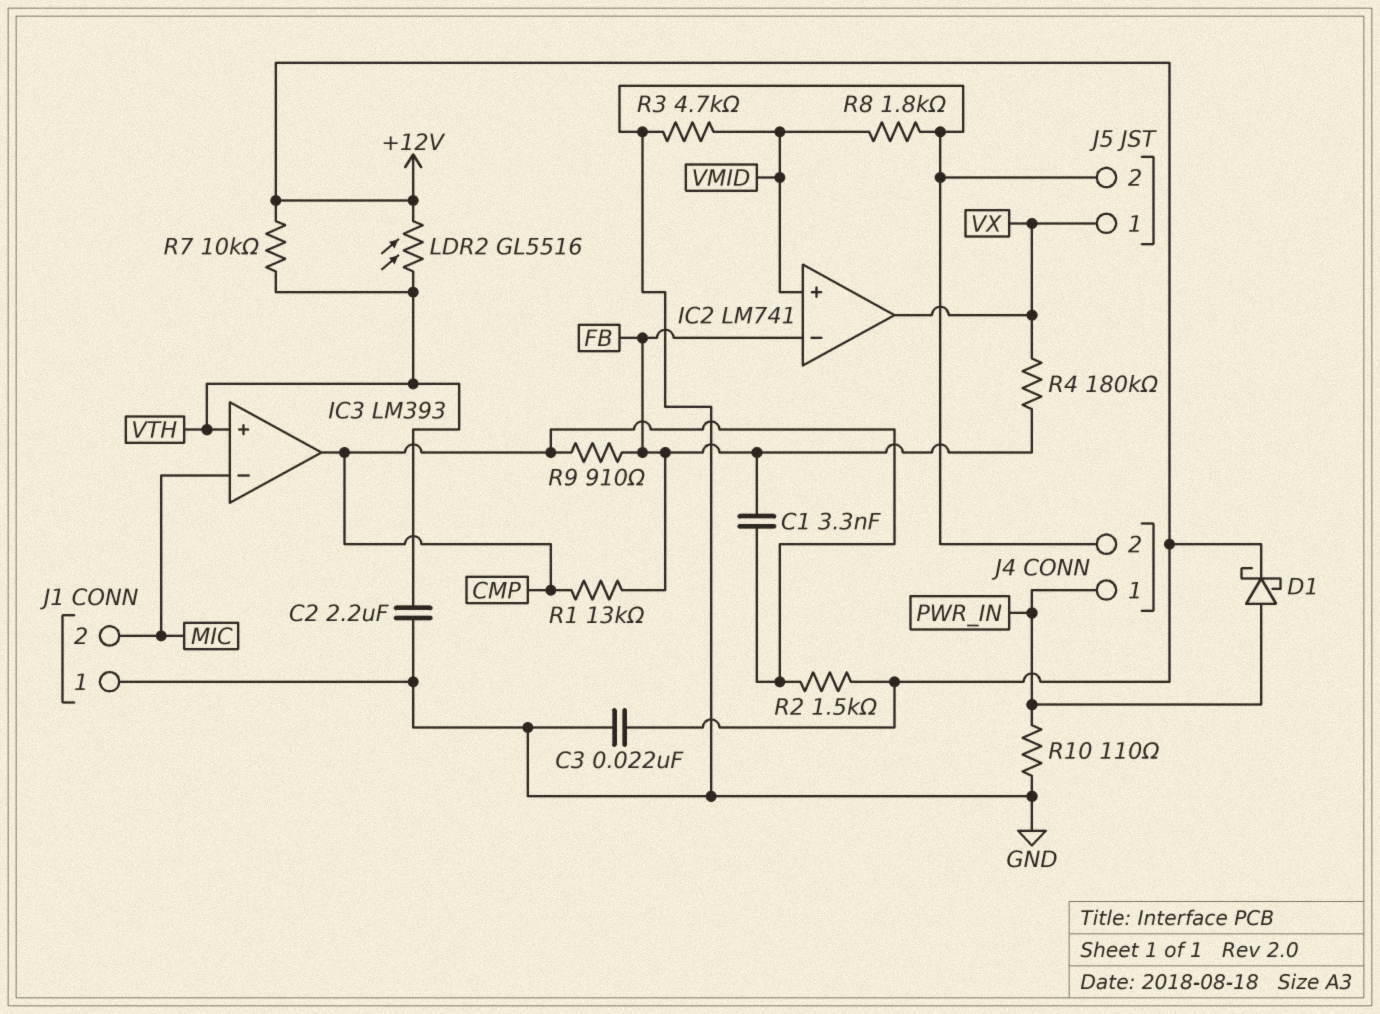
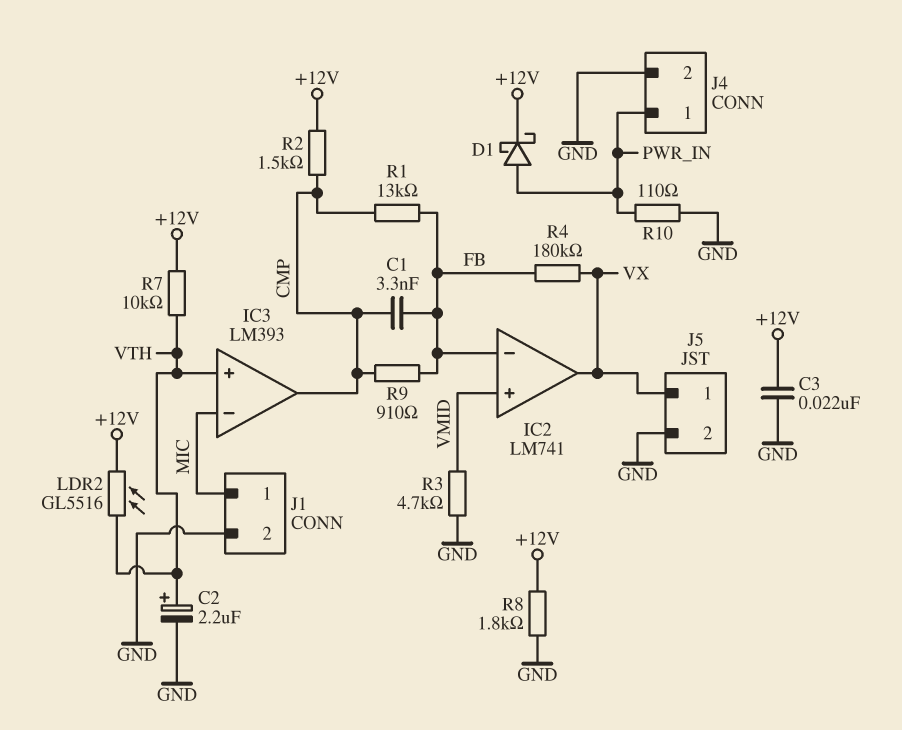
C2: 2.2uF (GND, VTH) -> 2.2uF (plus VTH, minus GND)
J1 pin 1: GND -> MIC
J1 pin 2: MIC -> GND
R8: 1.8k (GND, VMID) -> 1.8k (+12V, GND)

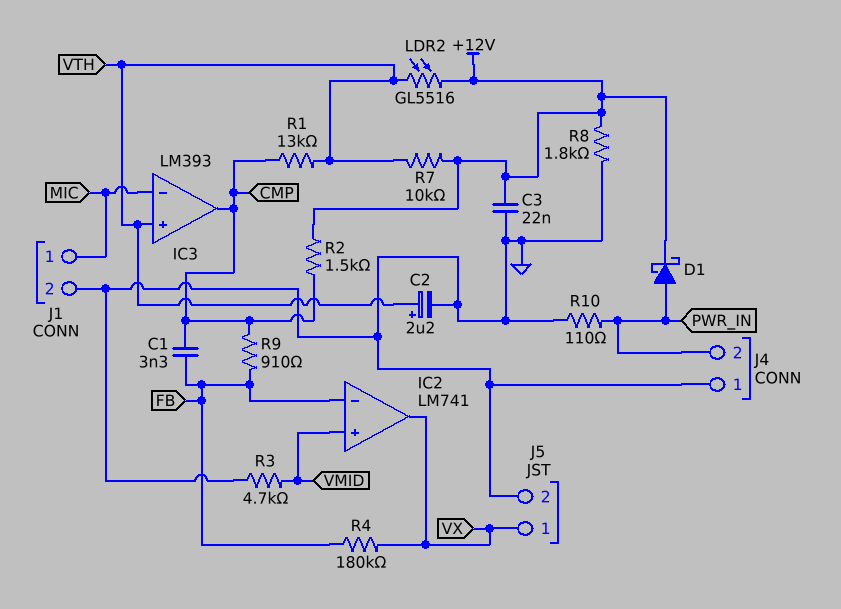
J4 pin 1: PWR_IN -> GND
J4 pin 2: GND -> PWR_IN
R1: 13k (CMP, FB) -> 13k (CMP, VTH)

